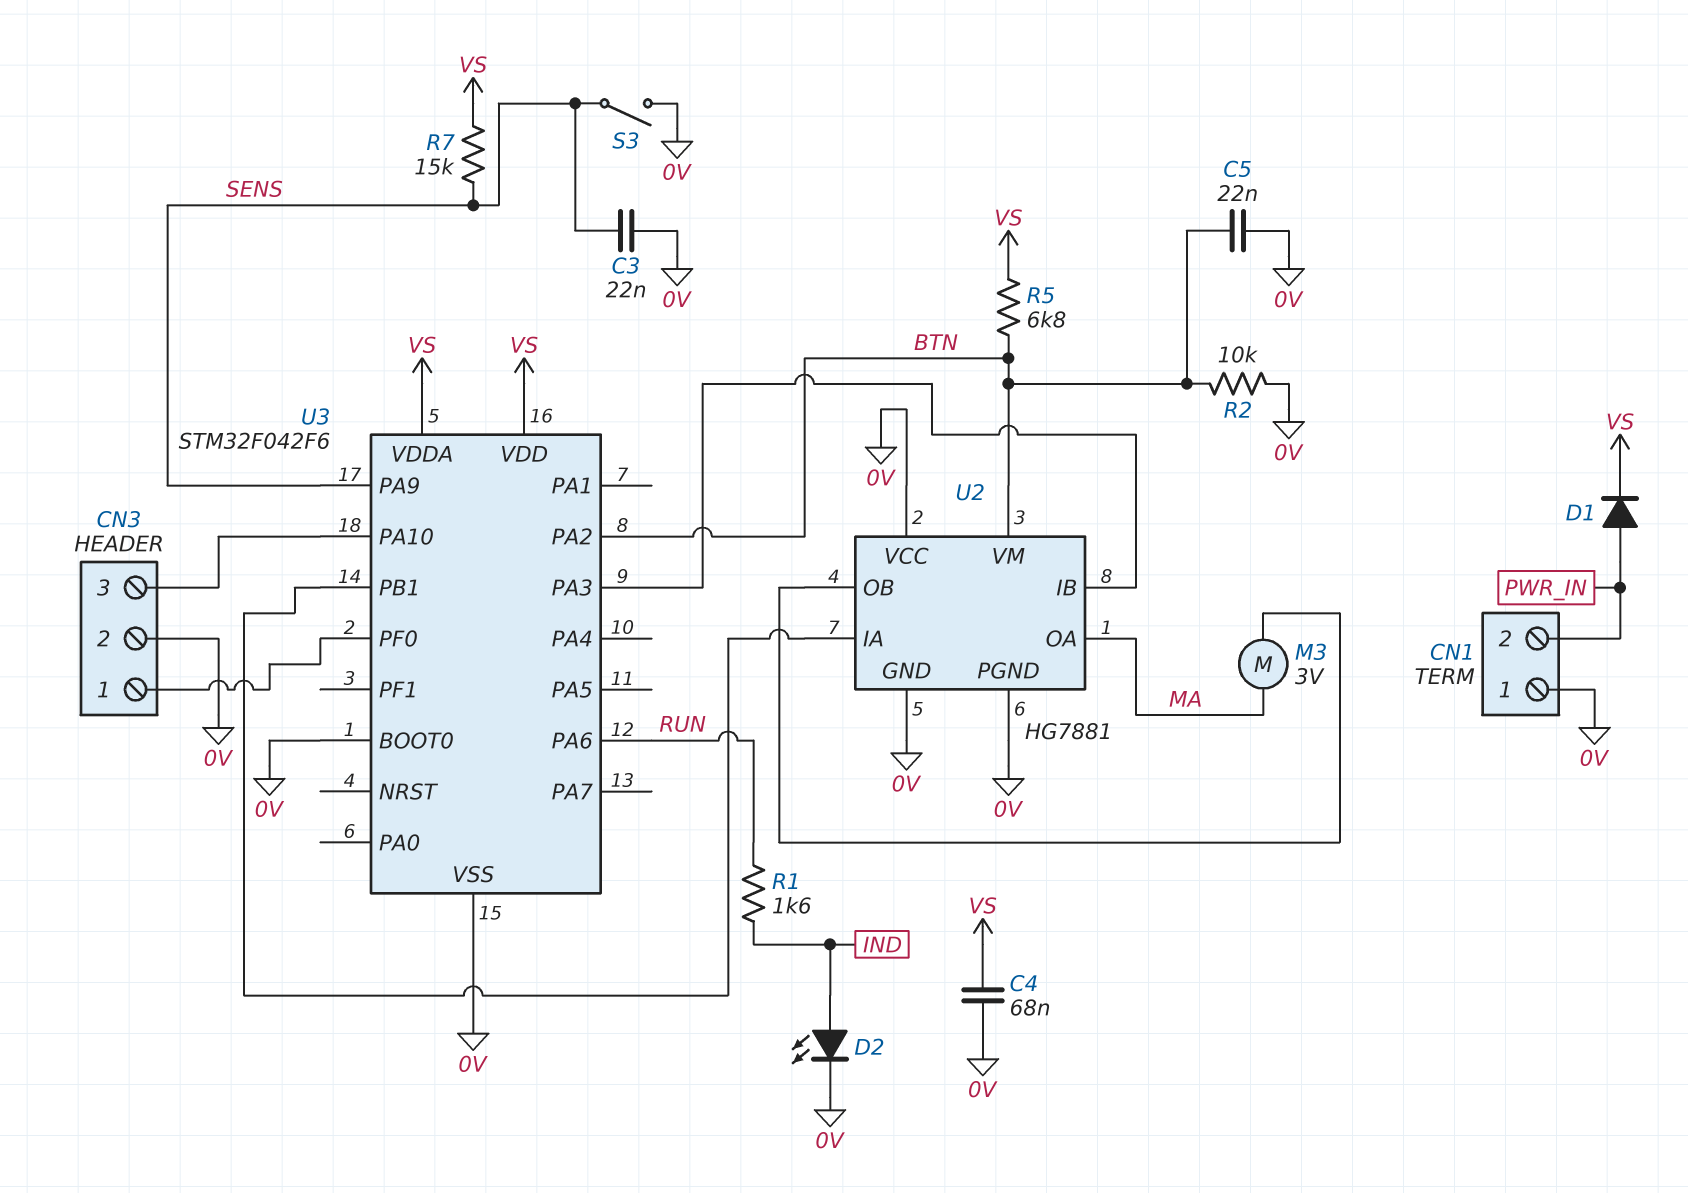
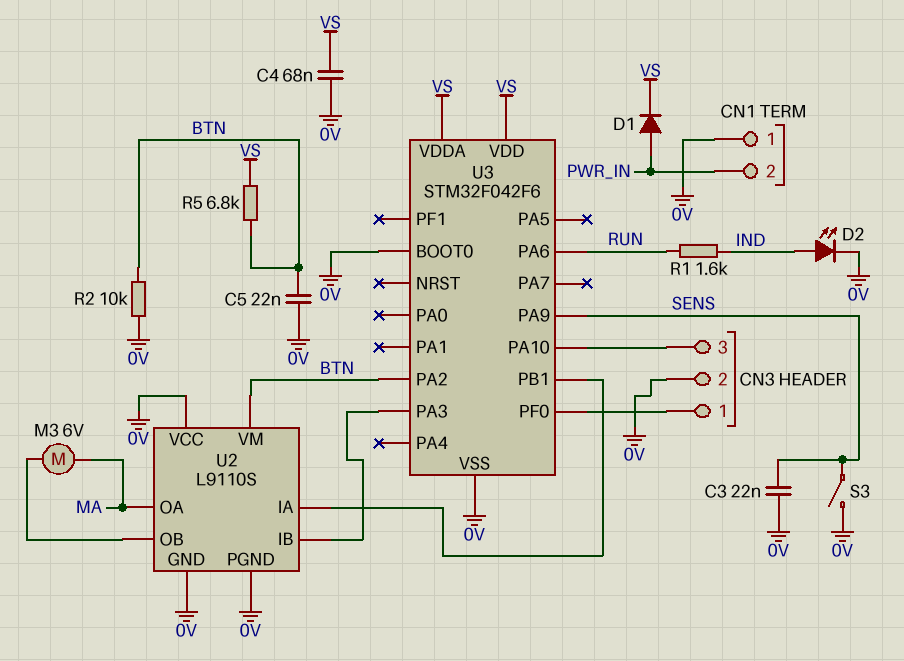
M3: motor 3V (MA, U2/OB) -> motor 6V (MA, U2/OB)
R7: 15k (SENS, VS) -> none
U2: HG7881 -> L9110S

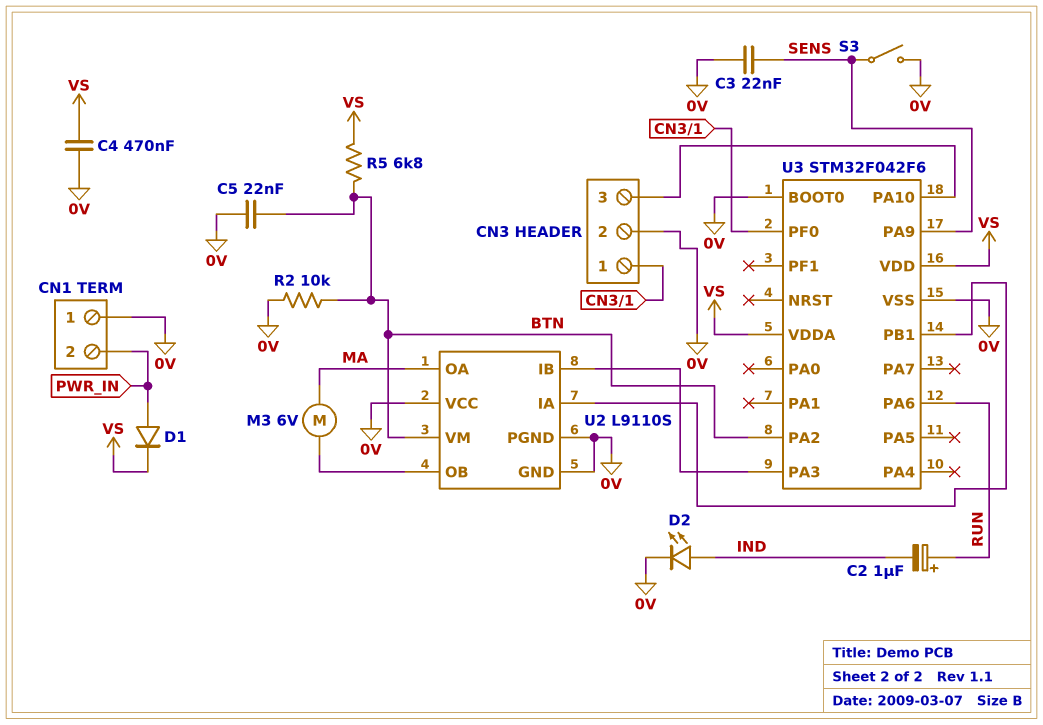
C2: none -> 1uF (plus RUN, minus IND)
C4: 68nF (0V, VS) -> 470nF (0V, VS)
R1: 1.6k (IND, RUN) -> none

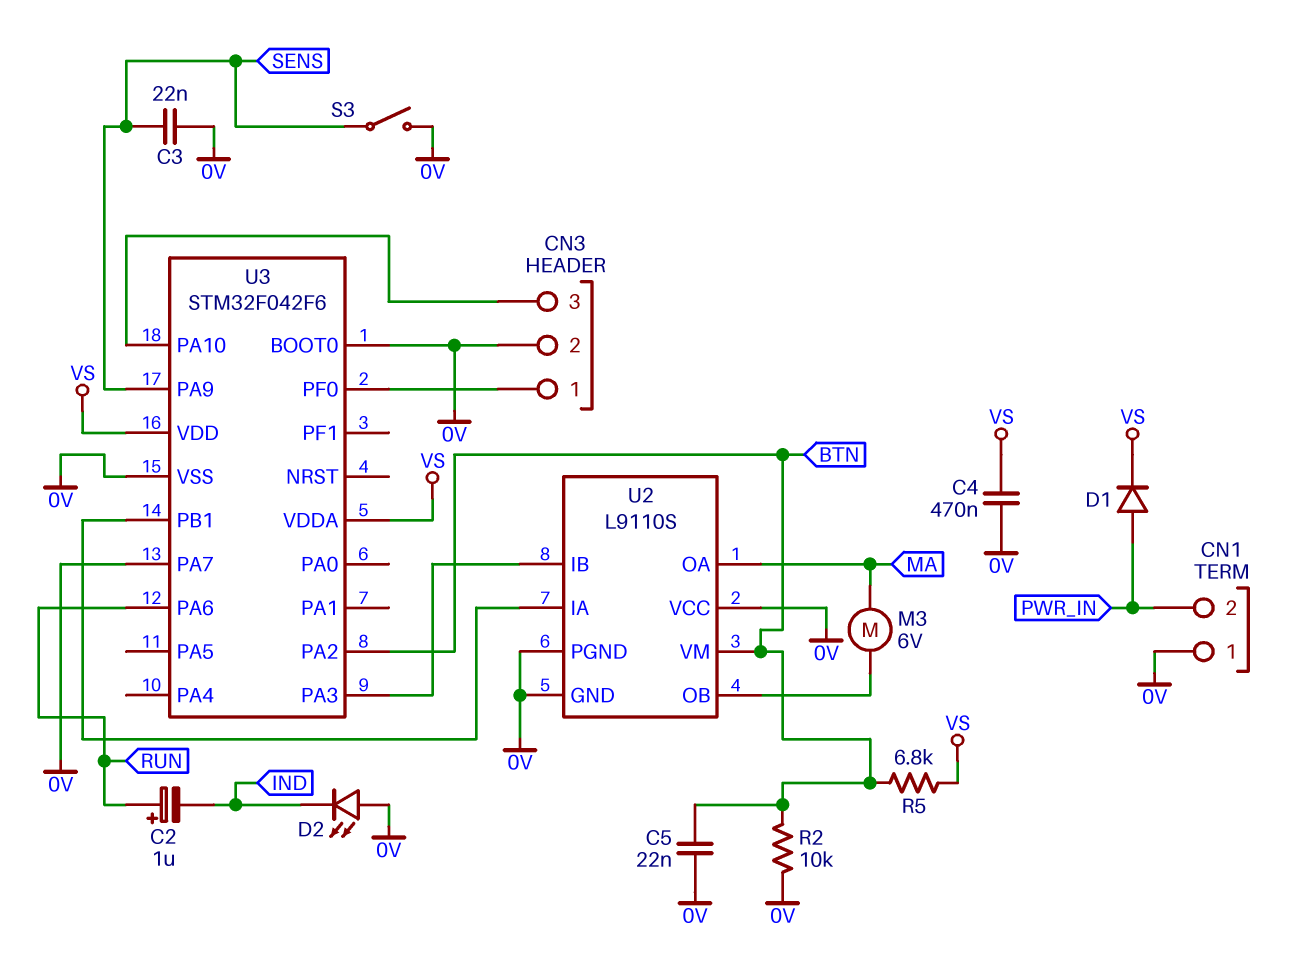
D2: LED (A IND, K 0V) -> LED (A 0V, K IND)
U3 pin PA7: none -> 0V

